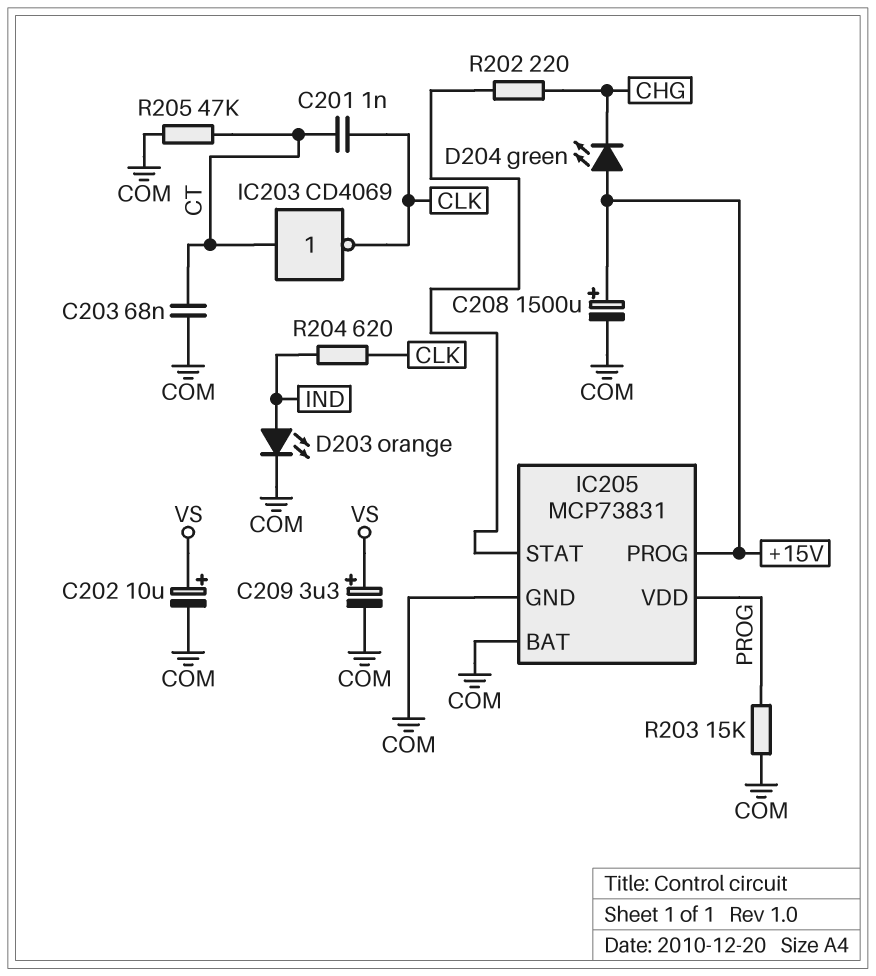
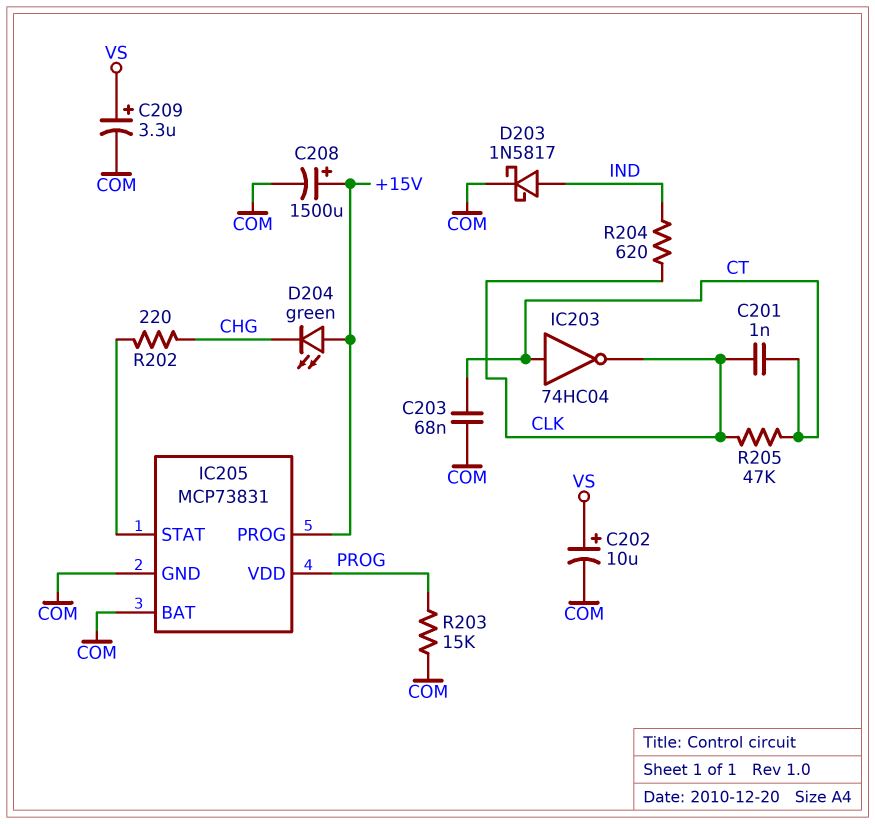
D203: LED orange (A IND, K COM) -> schottky 1N5817 (A IND, K COM)
IC203: NOT CD4069 (in CT, out CLK) -> NOT 74HC04 (in CT, out CLK)
R205: 47k (COM, CT) -> 47k (CLK, CT)

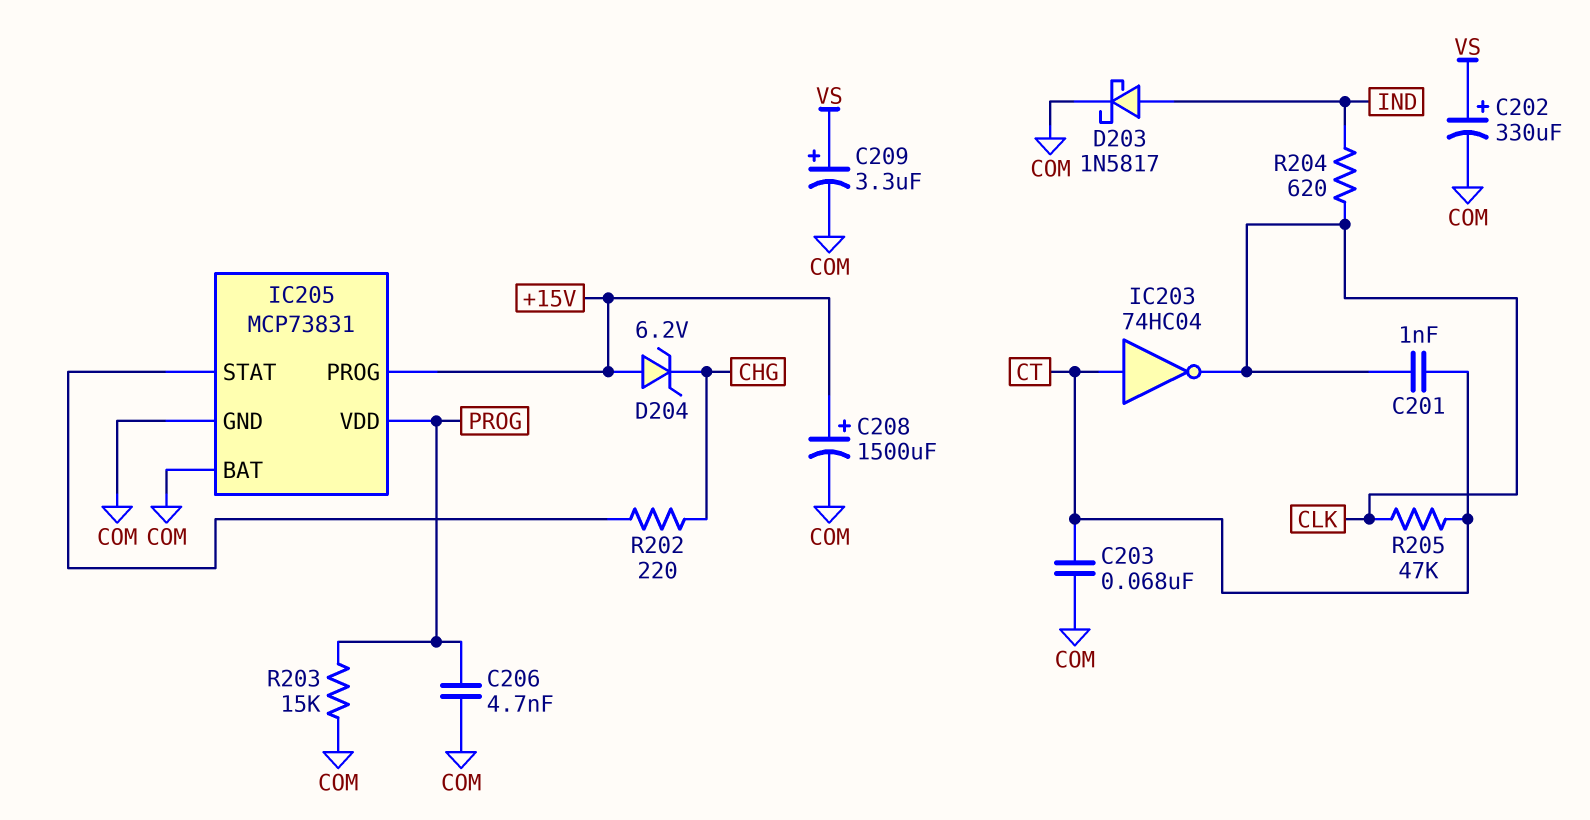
C202: 10uF (plus VS, minus COM) -> 330uF (plus VS, minus COM)
C206: none -> 4.7nF (COM, PROG)
D204: LED green (A +15V, K CHG) -> zener 6.2V (A +15V, K CHG)

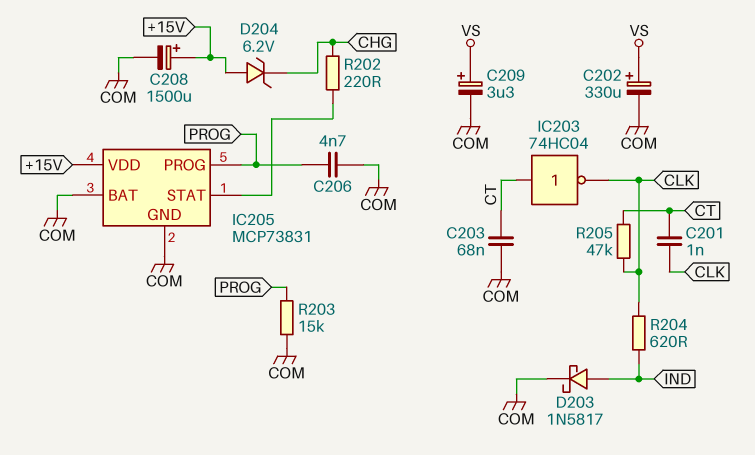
IC205 pin PROG: +15V -> PROG
IC205 pin VDD: PROG -> +15V

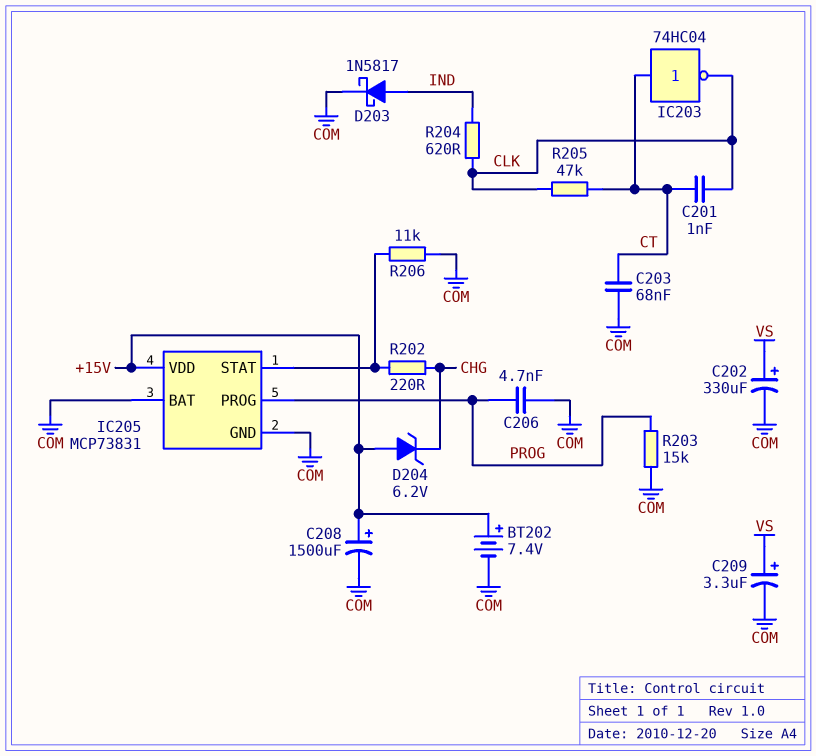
BT202: none -> 7.4V (plus +15V, minus COM)
R206: none -> 11k (COM, IC205/STAT)

